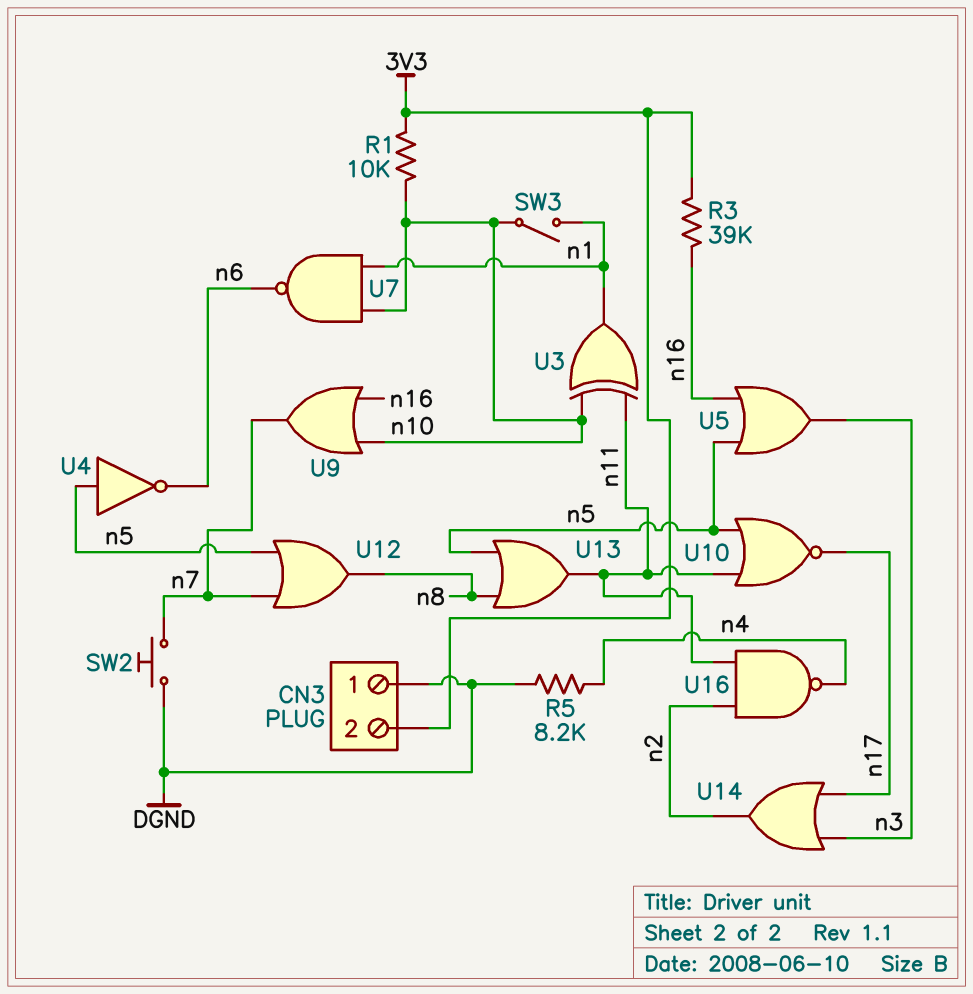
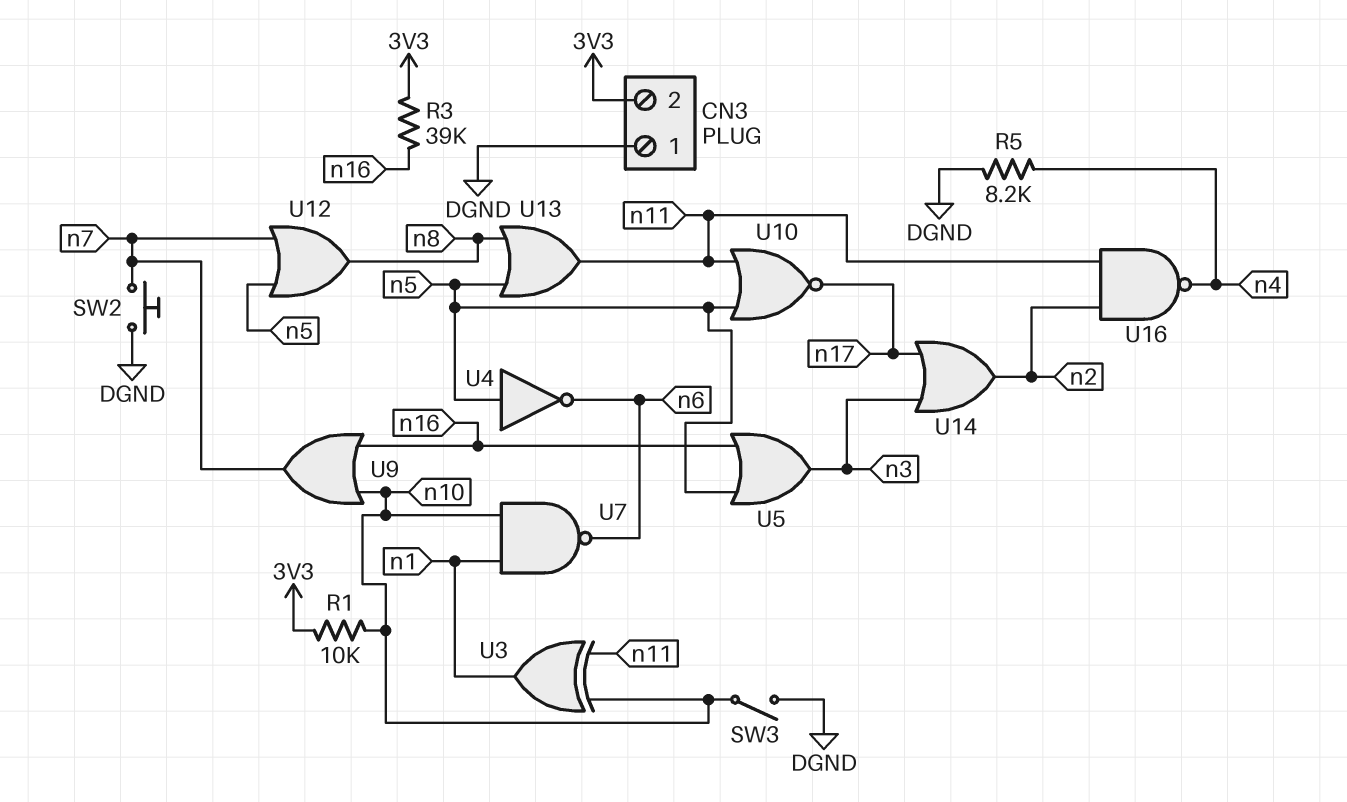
SW3: switch (n1, n10) -> switch (DGND, n10)

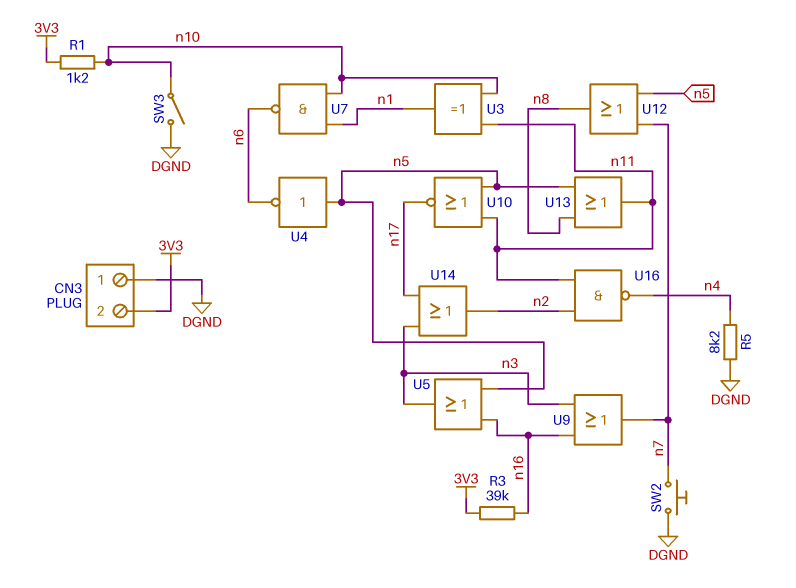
R1: 10k (3V3, n10) -> 1.2k (3V3, n10)
U9: OR (in n10, in n16, out n7) -> OR (in n3, in n16, out n7)

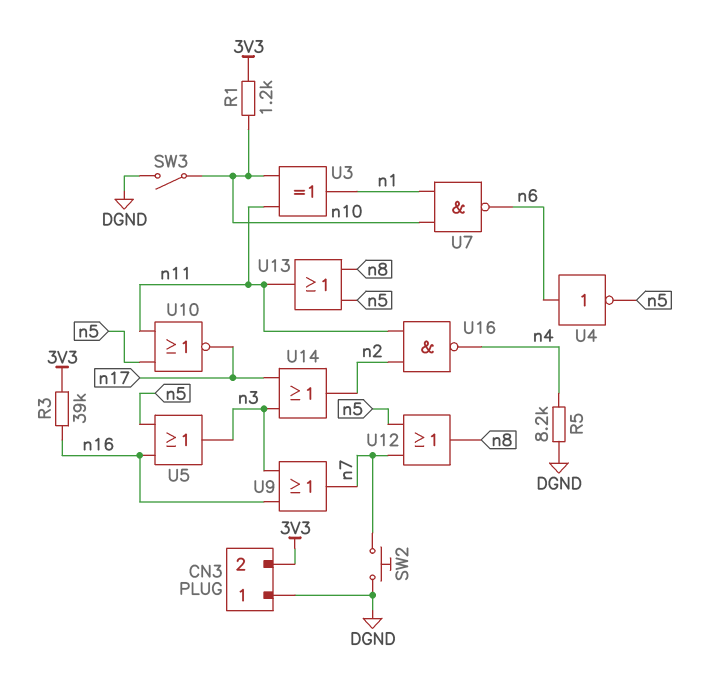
U4: NOT (in n5, out n6) -> NOT (in n6, out n5)

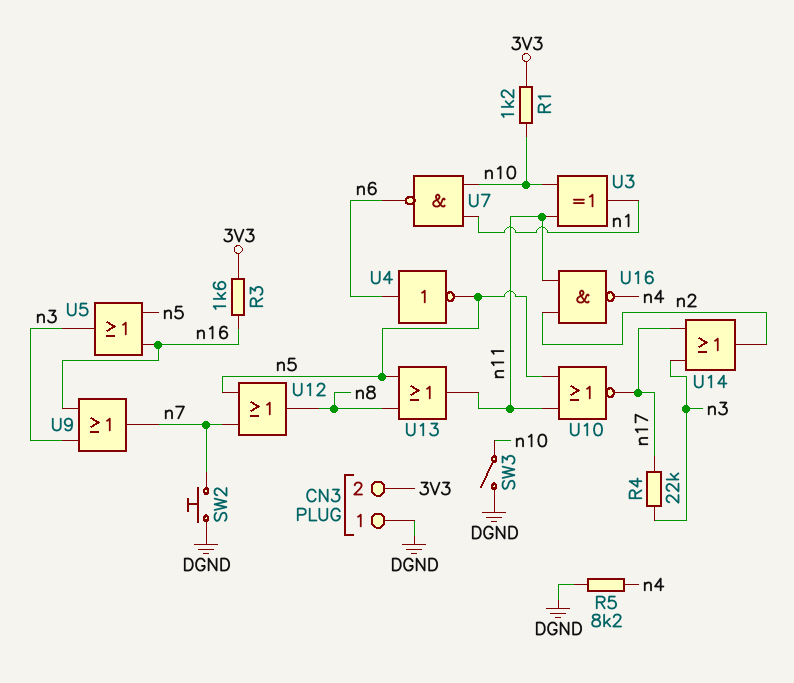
R3: 39k (3V3, n16) -> 1.6k (3V3, n16)
R4: none -> 22k (n3, n17)

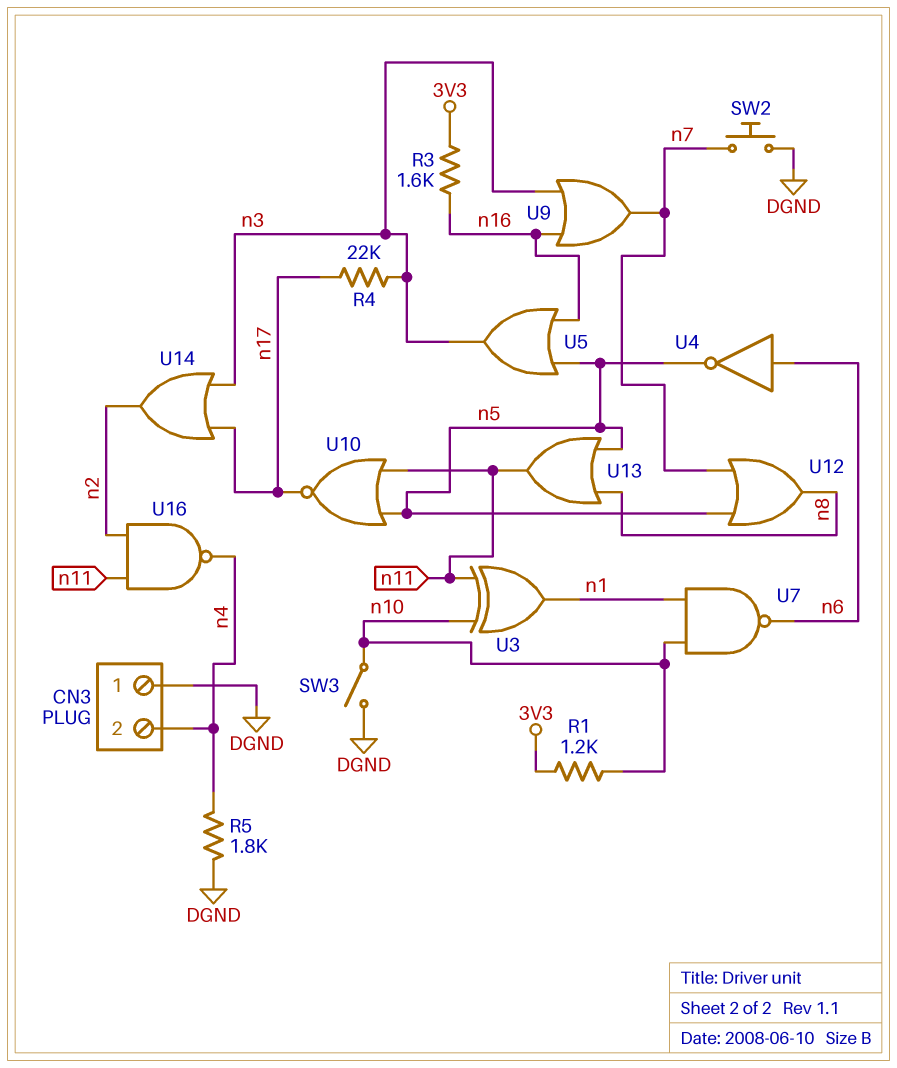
CN3 pin 2: 3V3 -> n4
R5: 8.2k (DGND, n4) -> 1.8k (DGND, n4)

